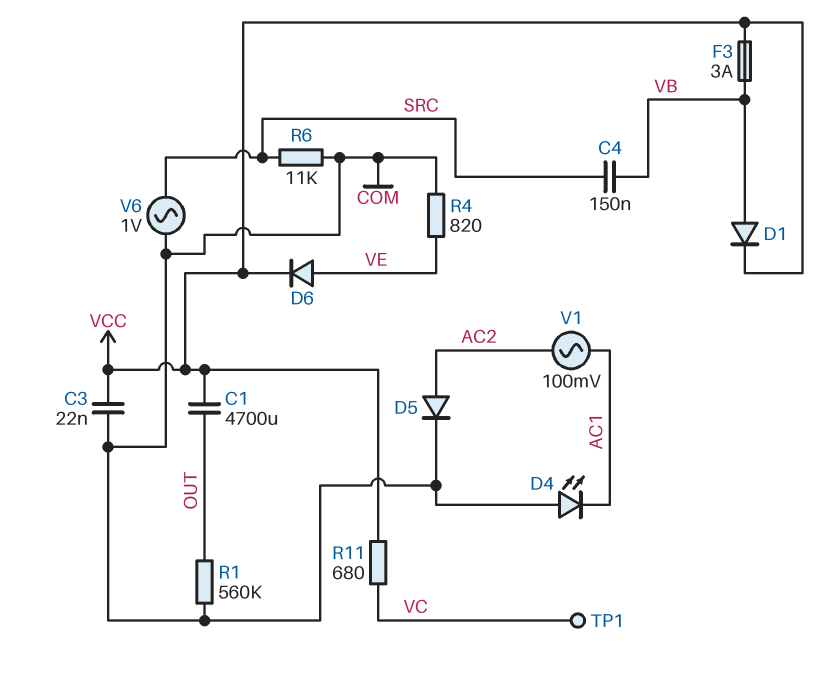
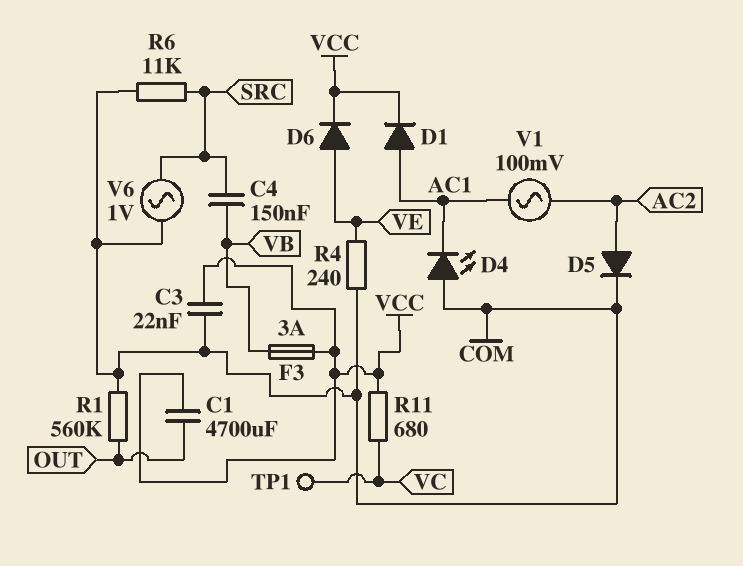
D1: diode (A VB, K VCC) -> diode (A AC1, K VCC)
R4: 820 (COM, VE) -> 240 (COM, VE)

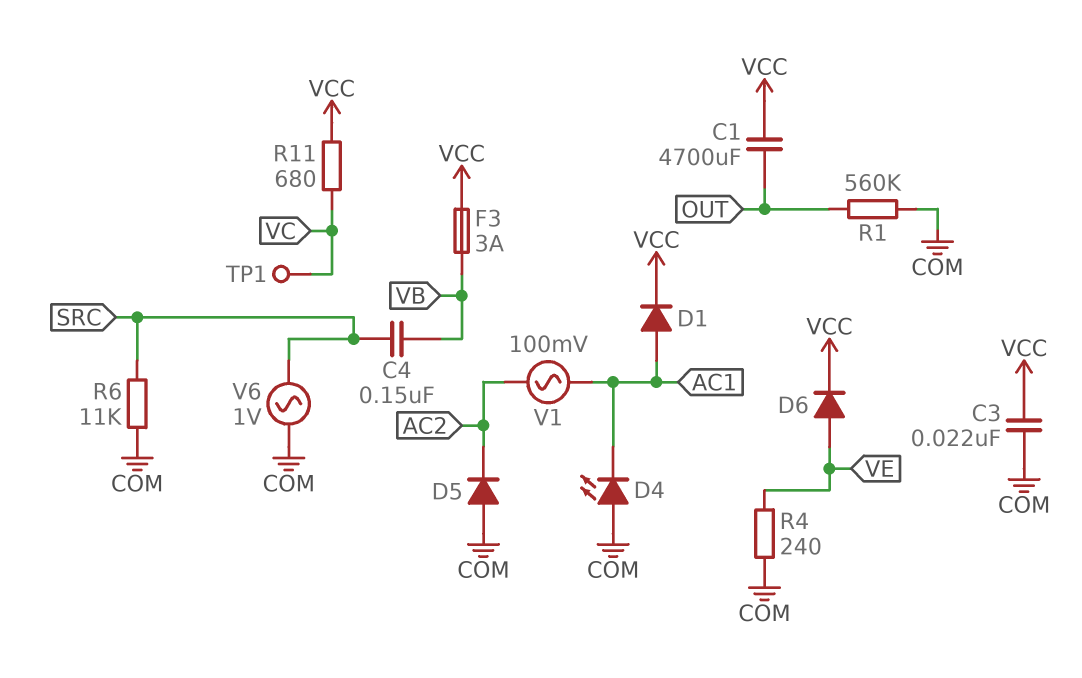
D5: diode (A AC2, K COM) -> diode (A COM, K AC2)

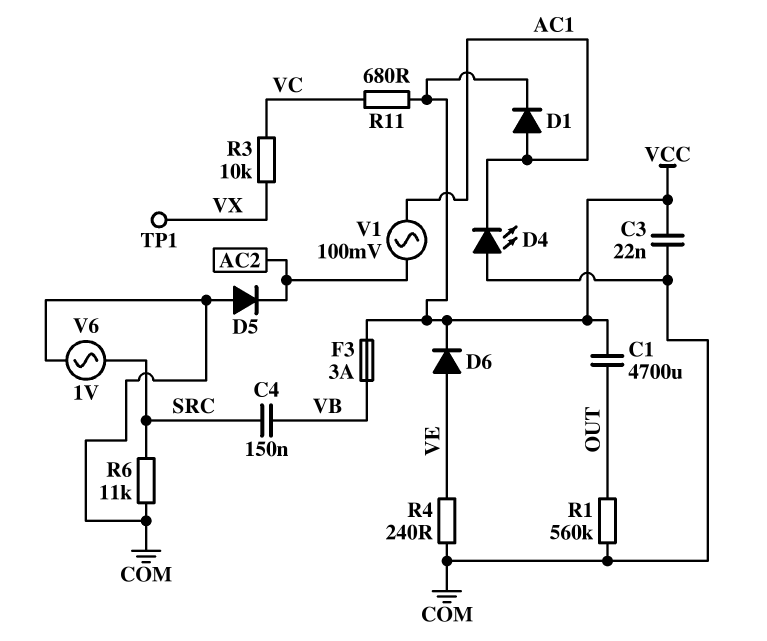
R3: none -> 10k (VC, VX)
TP1: test point (VC) -> test point (VX)

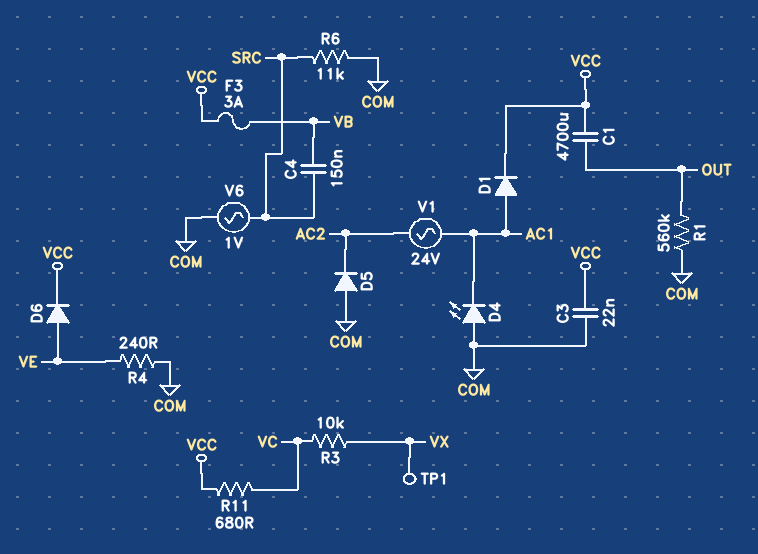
V1: AC 100mV (AC1, AC2) -> AC 24V (AC1, AC2)

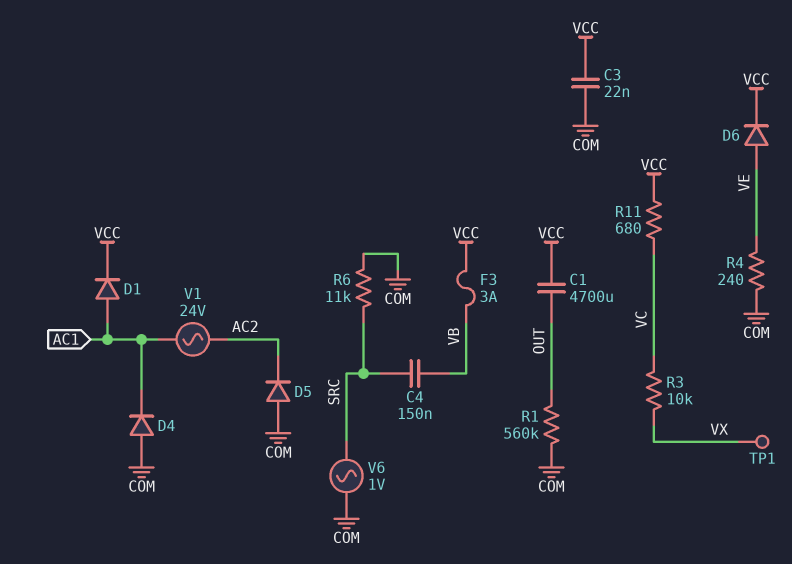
D4: LED (A COM, K AC1) -> diode (A COM, K AC1)

